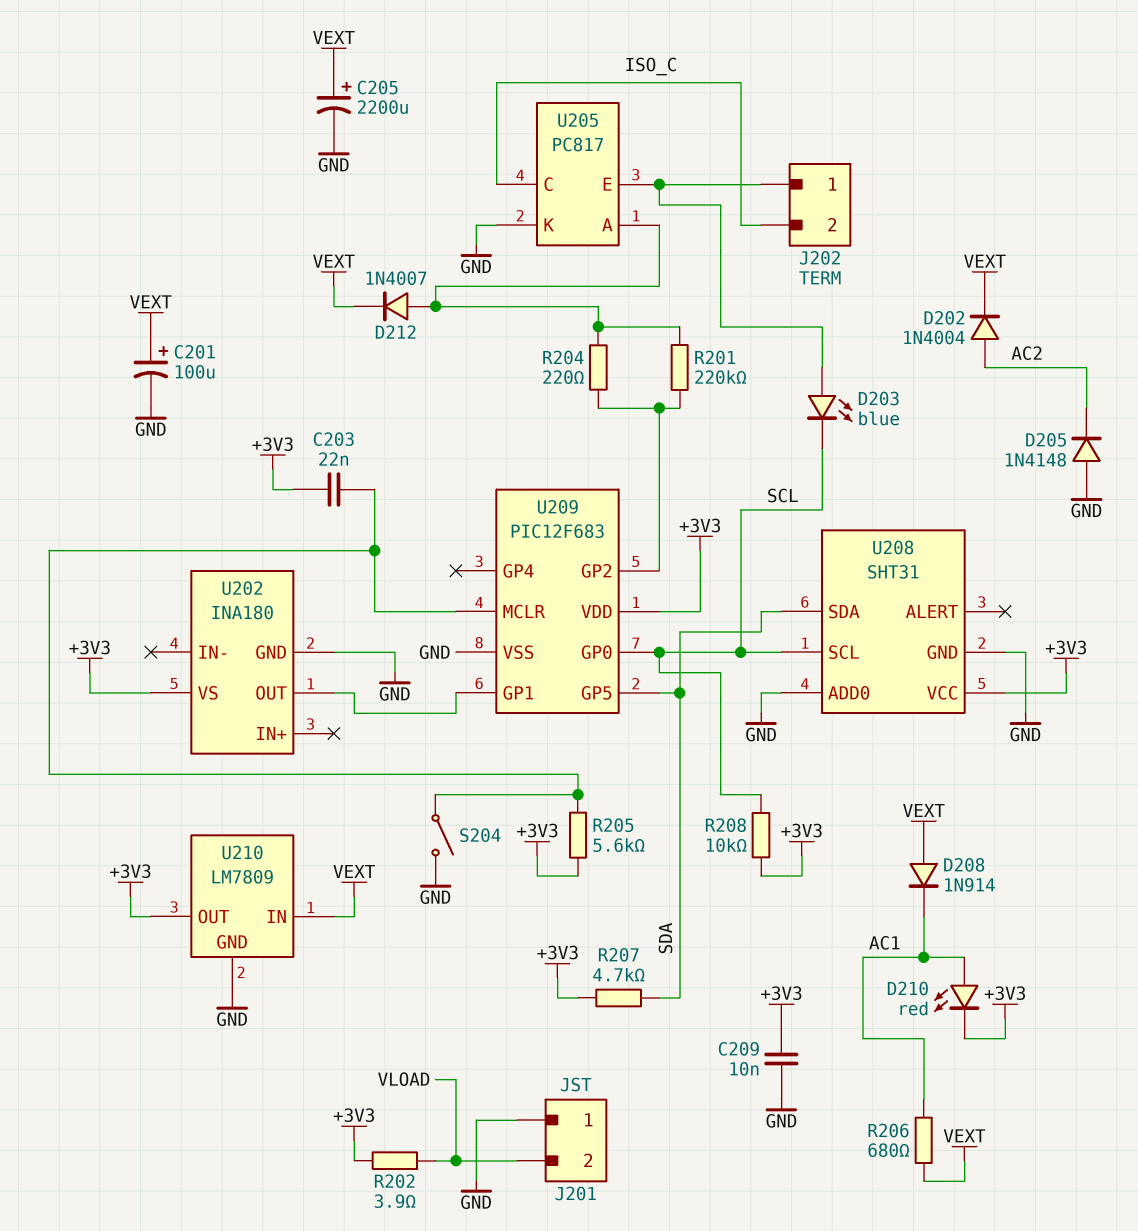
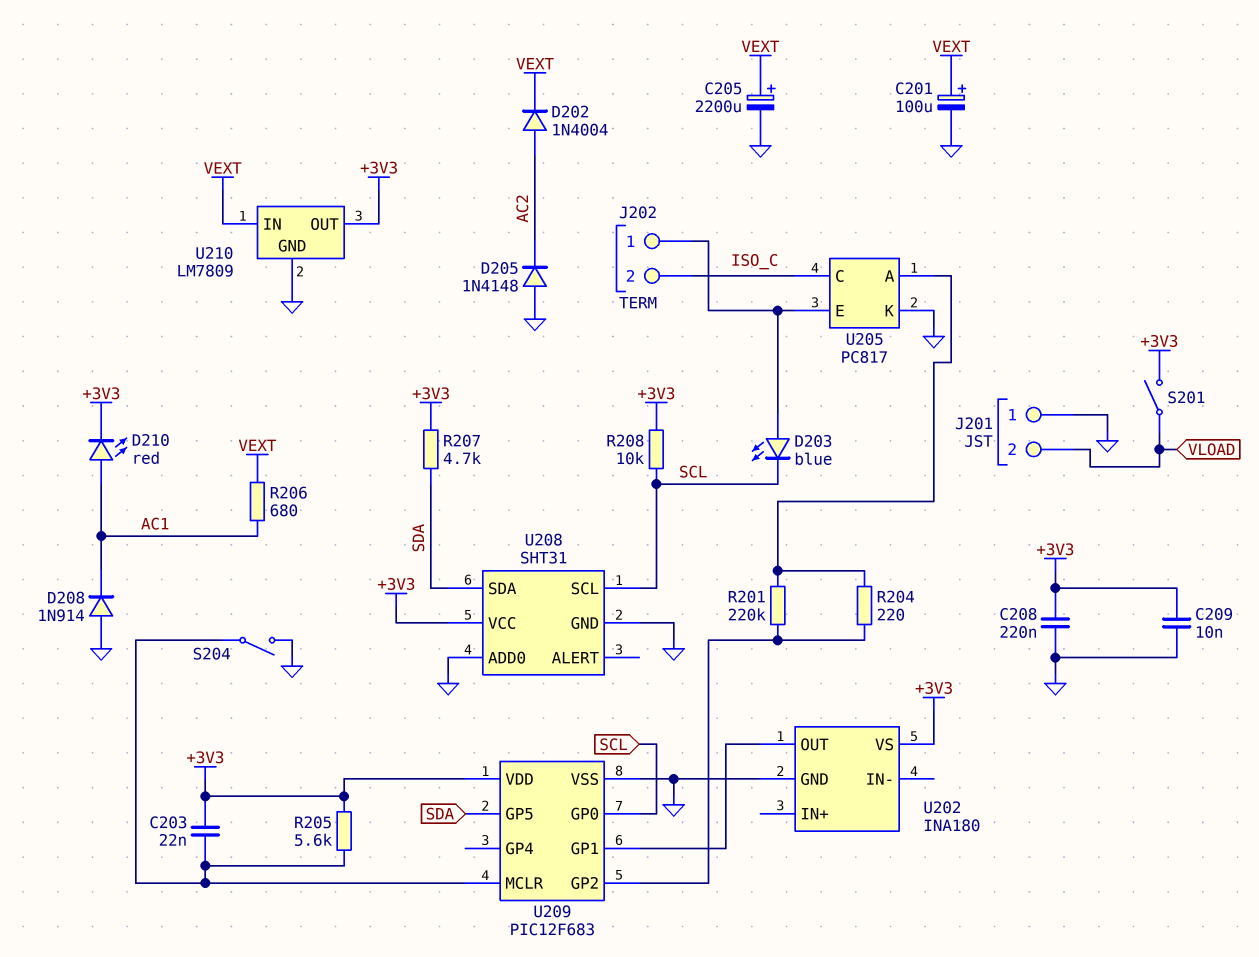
C208: none -> 220nF (+3V3, GND)
D208: diode 1N914 (A VEXT, K AC1) -> diode 1N914 (A GND, K AC1)
D212: diode 1N4007 (A U205/A, K VEXT) -> none
R202: 3.9 (+3V3, VLOAD) -> none
S201: none -> switch (+3V3, VLOAD)

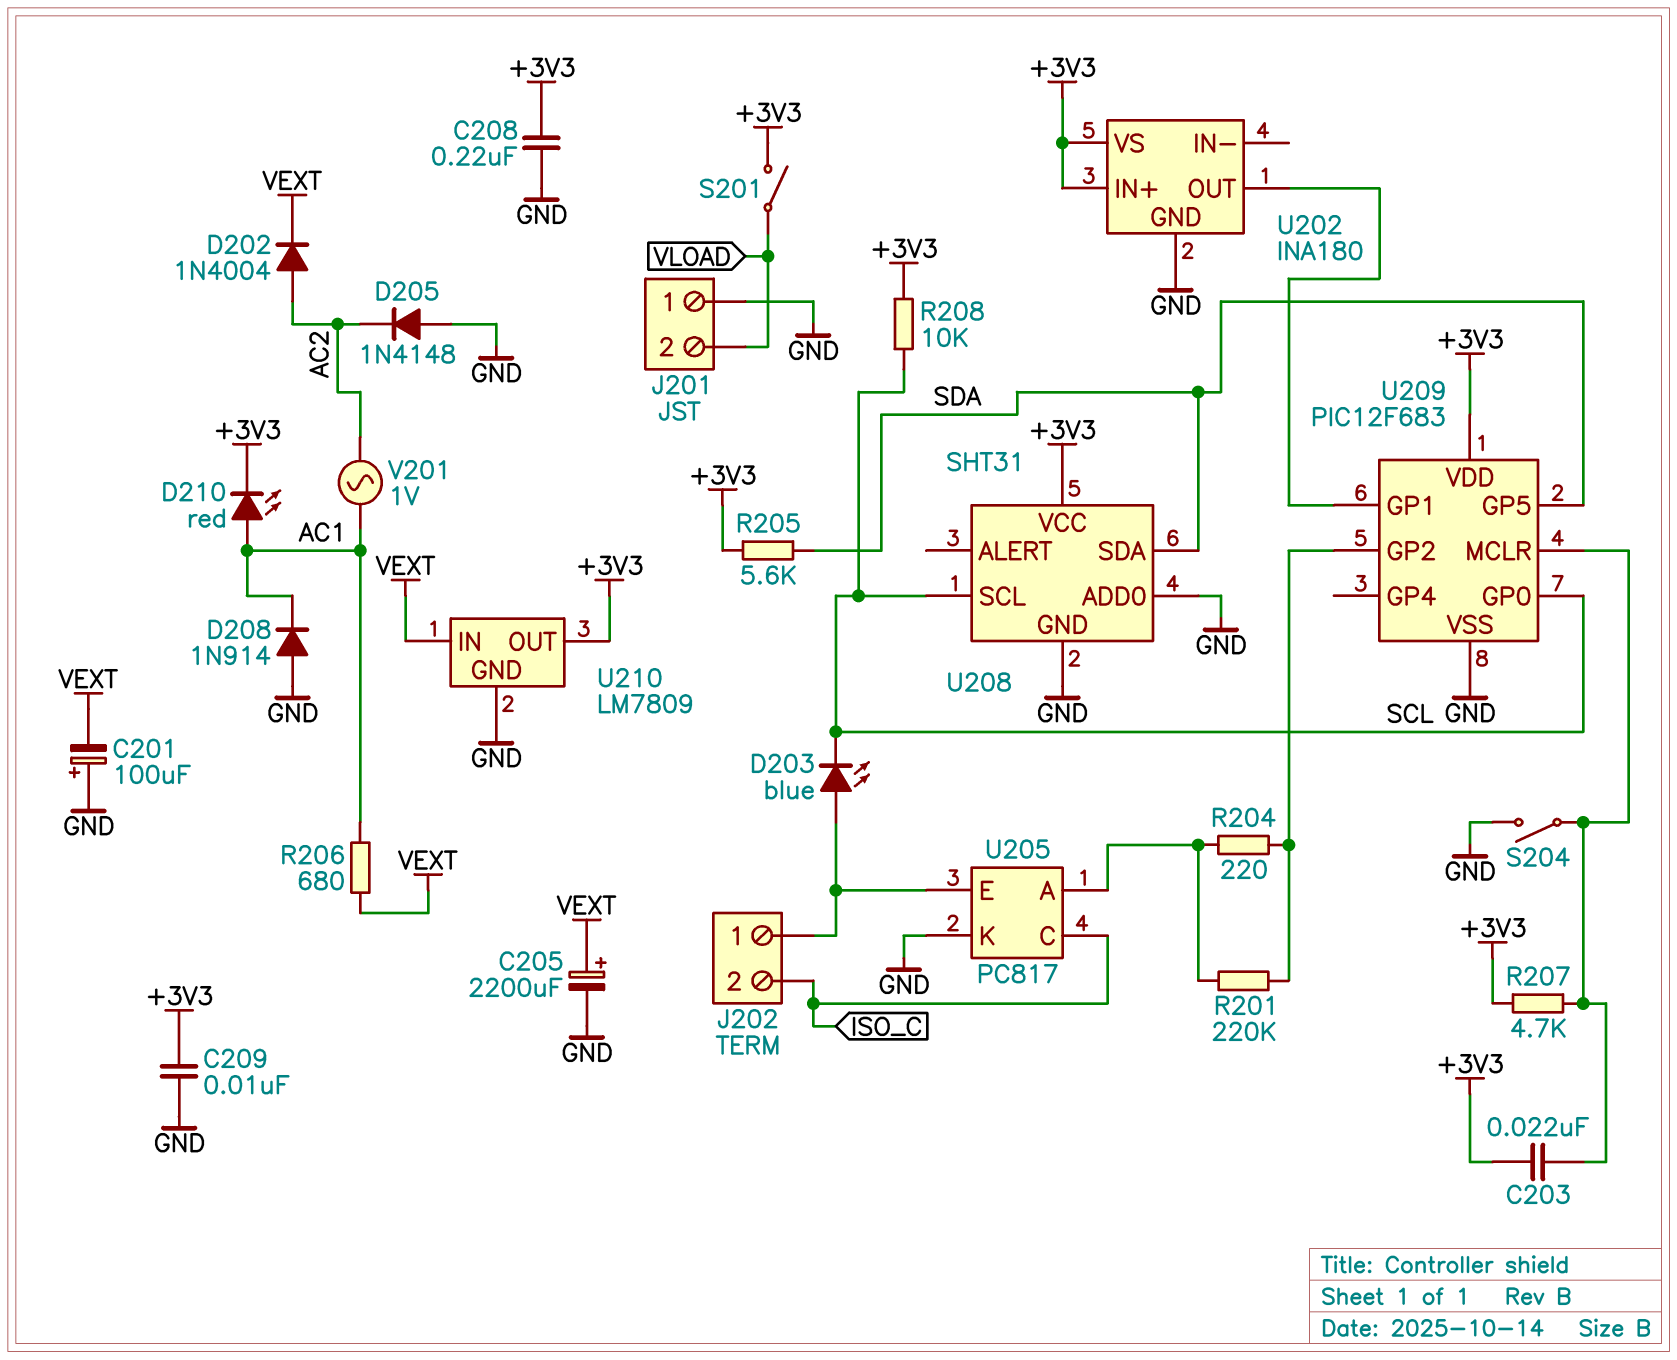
C201: 100uF (plus VEXT, minus GND) -> 100uF (plus GND, minus VEXT)
R205: 5.6k (+3V3, U209/MCLR) -> 5.6k (+3V3, SDA)
R207: 4.7k (+3V3, SDA) -> 4.7k (+3V3, U209/MCLR)
U202 pin IN+: none -> +3V3
V201: none -> AC 1V (AC1, AC2)

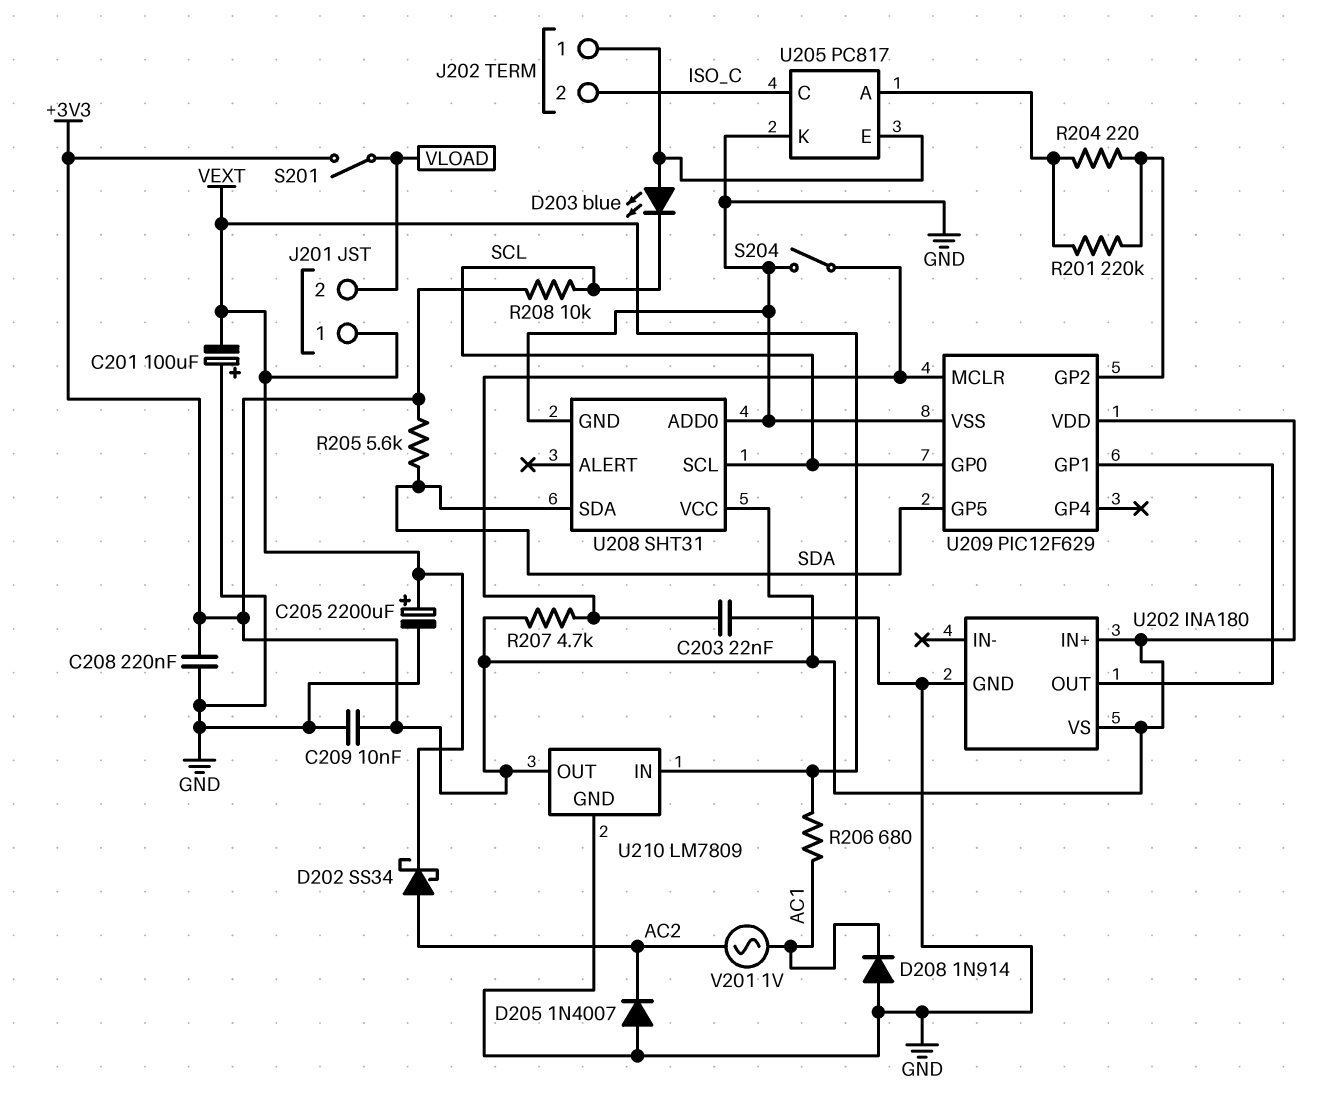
C203: 22nF (+3V3, U209/MCLR) -> 22nF (GND, U209/MCLR)
D202: diode 1N4004 (A AC2, K VEXT) -> schottky SS34 (A AC2, K VEXT)
D205: diode 1N4148 (A GND, K AC2) -> diode 1N4007 (A GND, K AC2)
D210: LED red (A AC1, K +3V3) -> none
J201 pin 1: GND -> VEXT
U209: PIC12F683 -> PIC12F629

